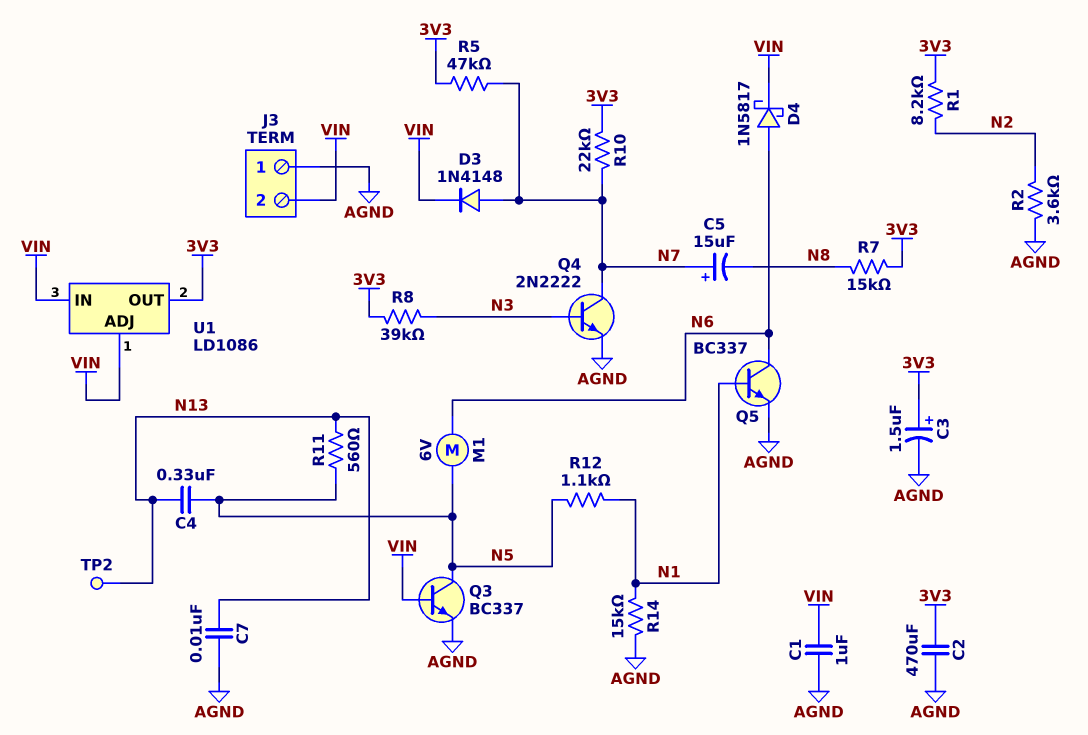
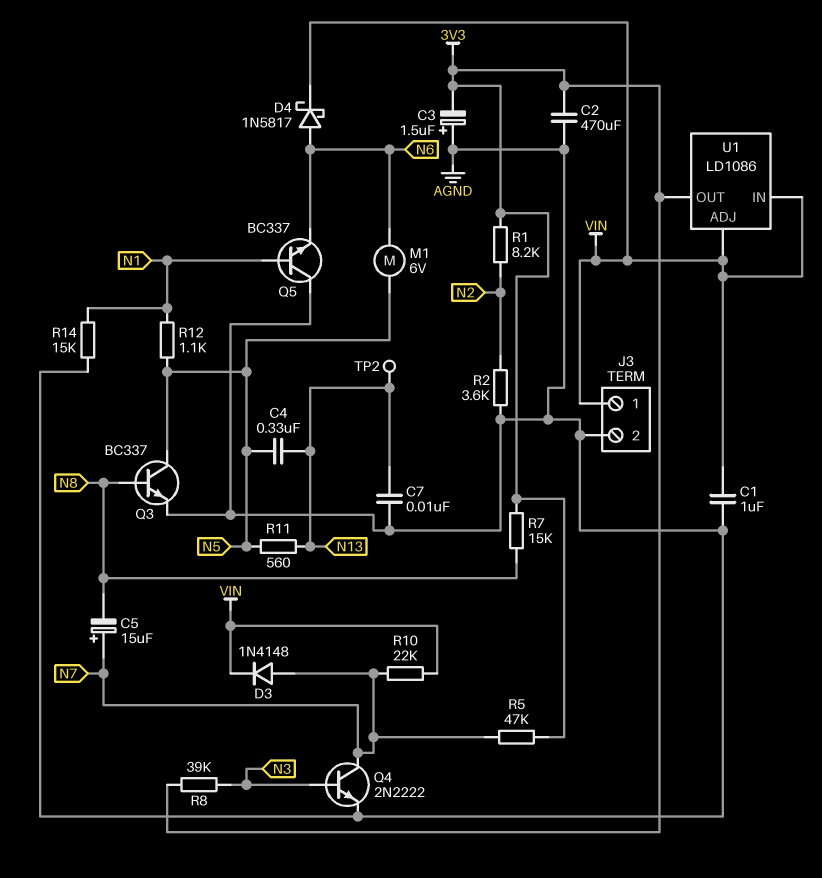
C3: 1.5uF (plus 3V3, minus AGND) -> 1.5uF (plus AGND, minus 3V3)
J3 pin 1: AGND -> VIN
J3 pin 2: VIN -> AGND
Q3: NPN BC337 (B VIN, C N5, E AGND) -> NPN BC337 (B N8, C N5, E AGND)
Q5: NPN BC337 (B N1, C N6, E AGND) -> NPN BC337 (B N1, C AGND, E N6)
R10: 22k (3V3, N7) -> 22k (N7, VIN)

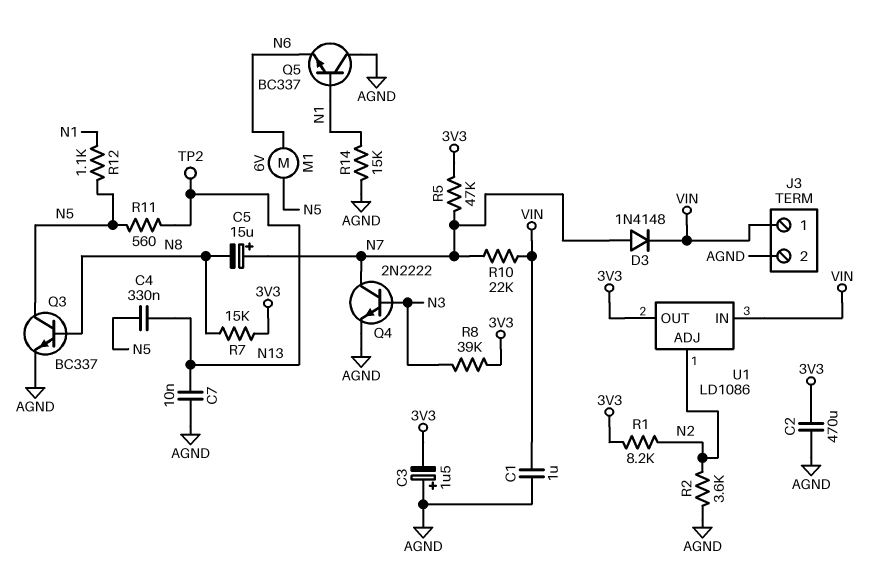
D4: schottky 1N5817 (A N6, K VIN) -> none
U1 pin ADJ: VIN -> N2

